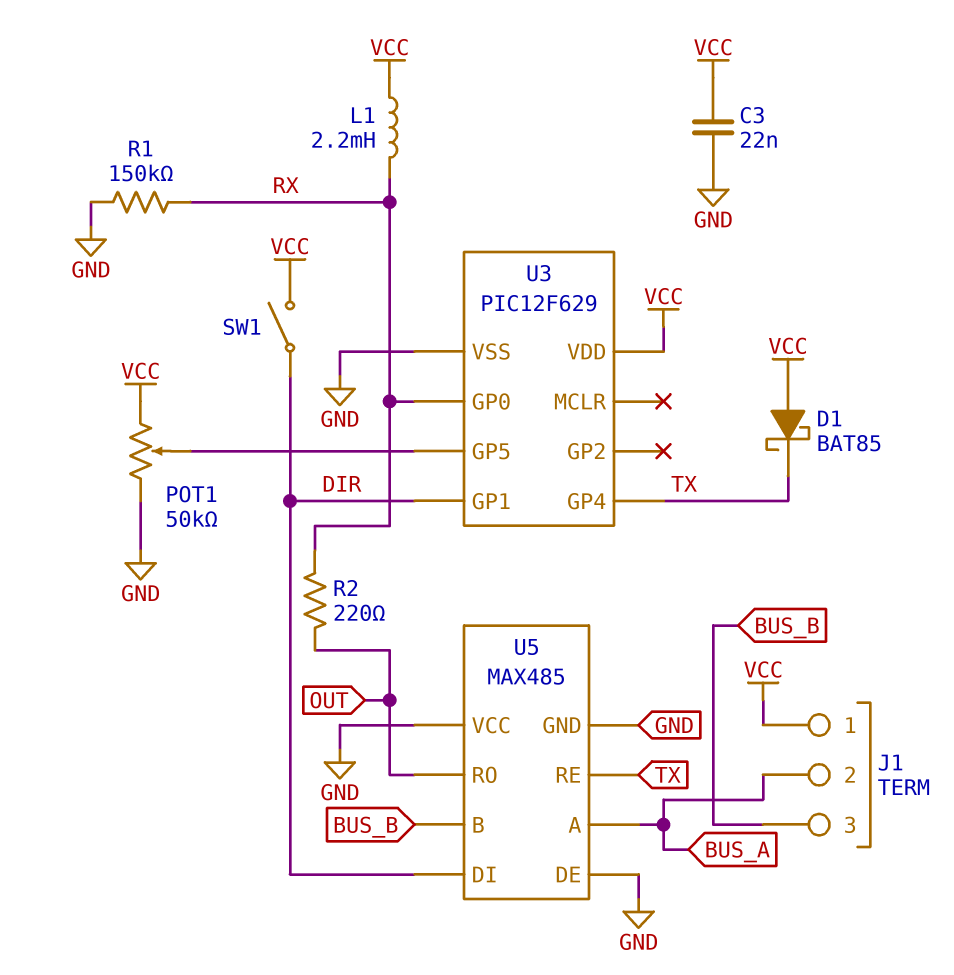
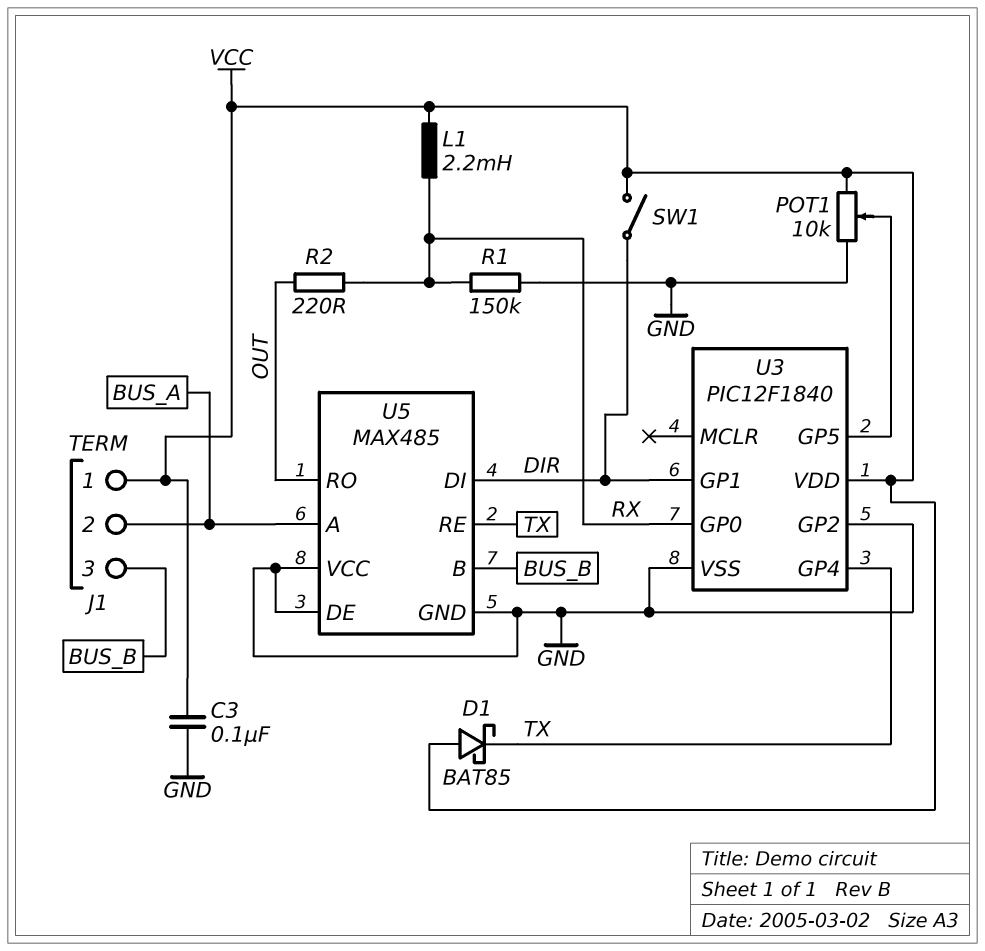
C3: 22nF (GND, VCC) -> 100nF (GND, VCC)
POT1: 50k (GND, VCC, wiper U3/GP5) -> 10k (GND, VCC, wiper U3/GP5)
U3: PIC12F629 -> PIC12F1840
U3 pin GP2: none -> GND

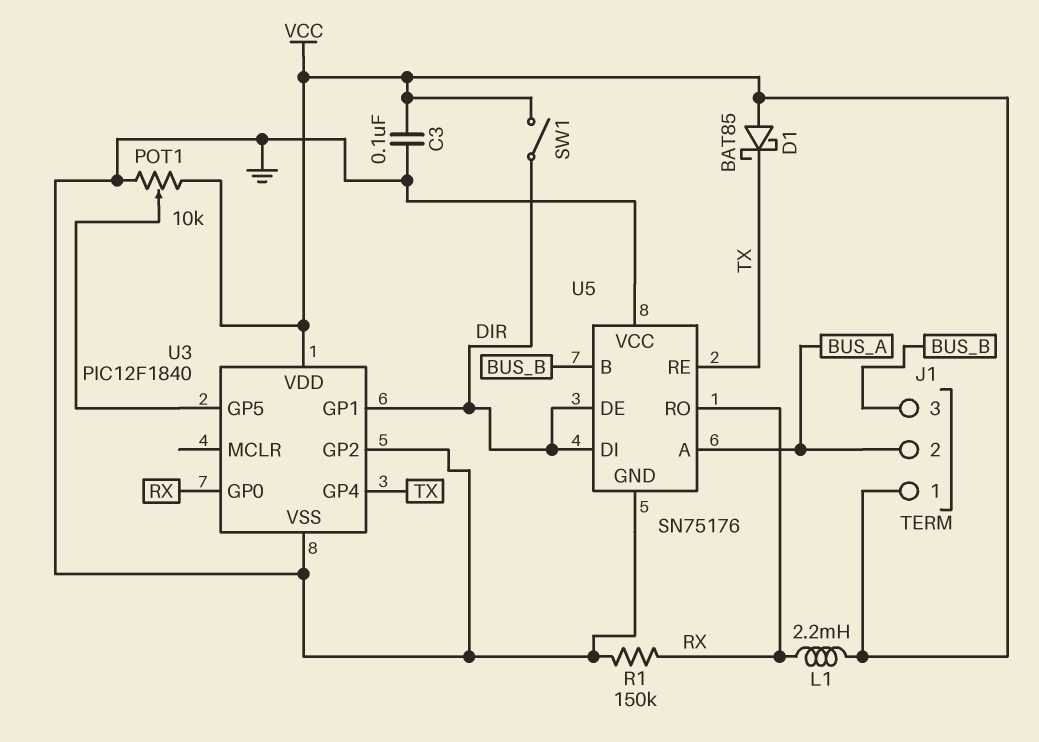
R2: 220 (OUT, RX) -> none
U5: MAX485 -> SN75176
U5 pin DE: GND -> DIR
U5 pin RO: OUT -> RX

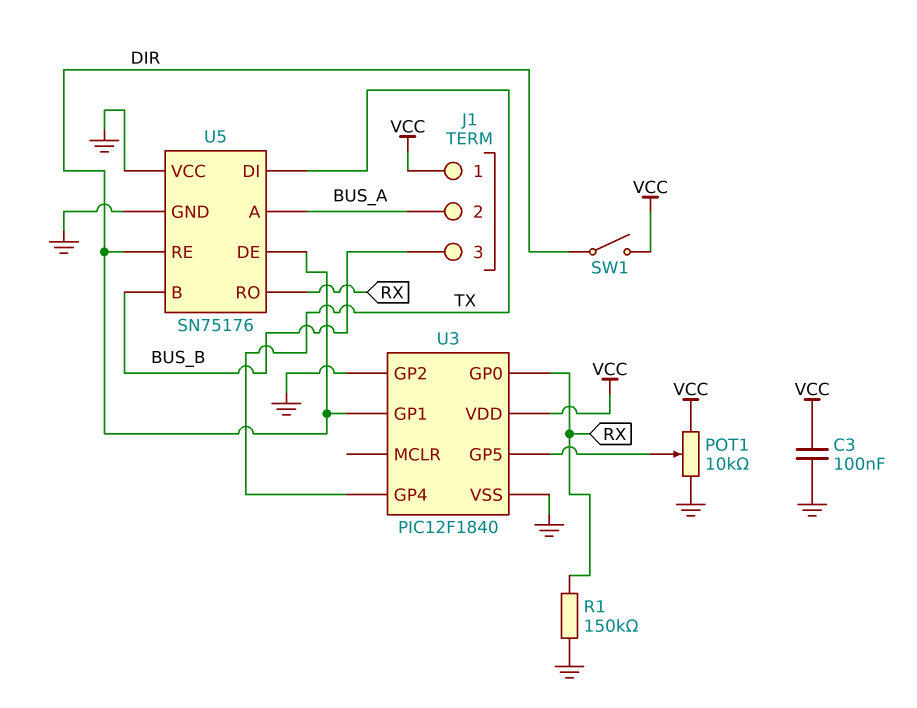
D1: schottky BAT85 (A VCC, K TX) -> none
L1: 2.2mH (RX, VCC) -> none
U5 pin DI: DIR -> TX
U5 pin RE: TX -> DIR

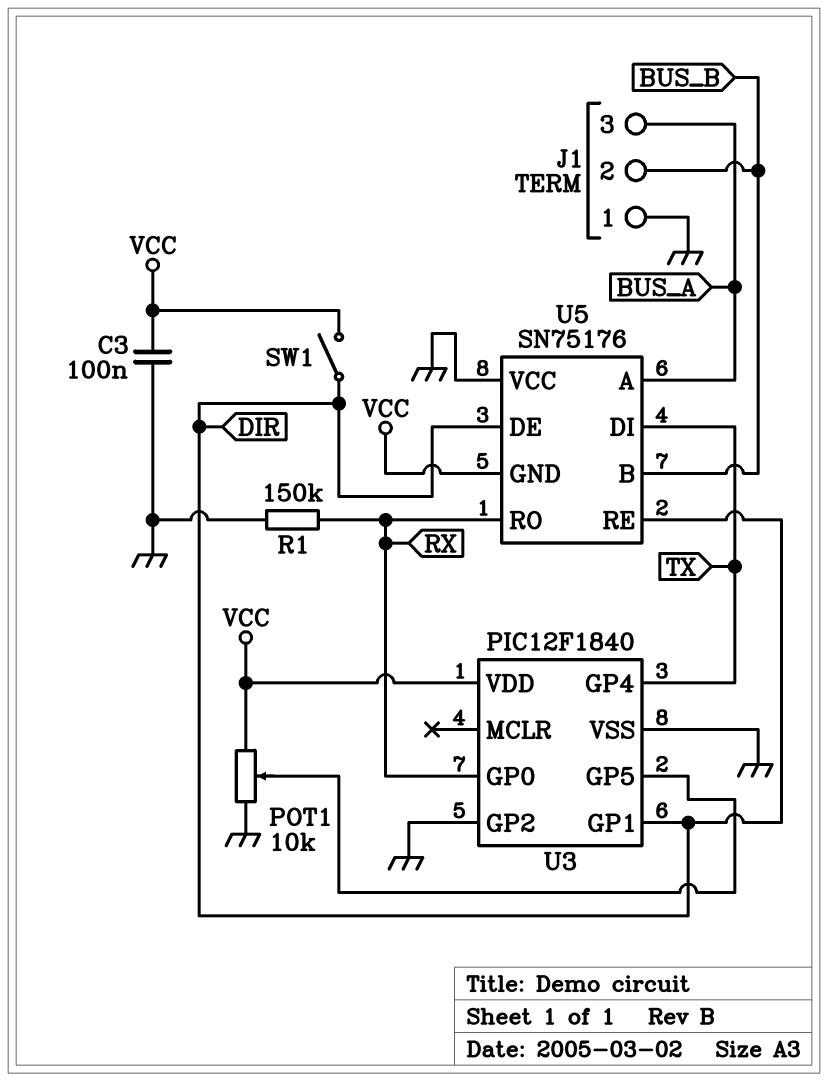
J1 pin 1: VCC -> GND
J1 pin 2: BUS_A -> BUS_B
J1 pin 3: BUS_B -> BUS_A
U5 pin GND: GND -> VCC

